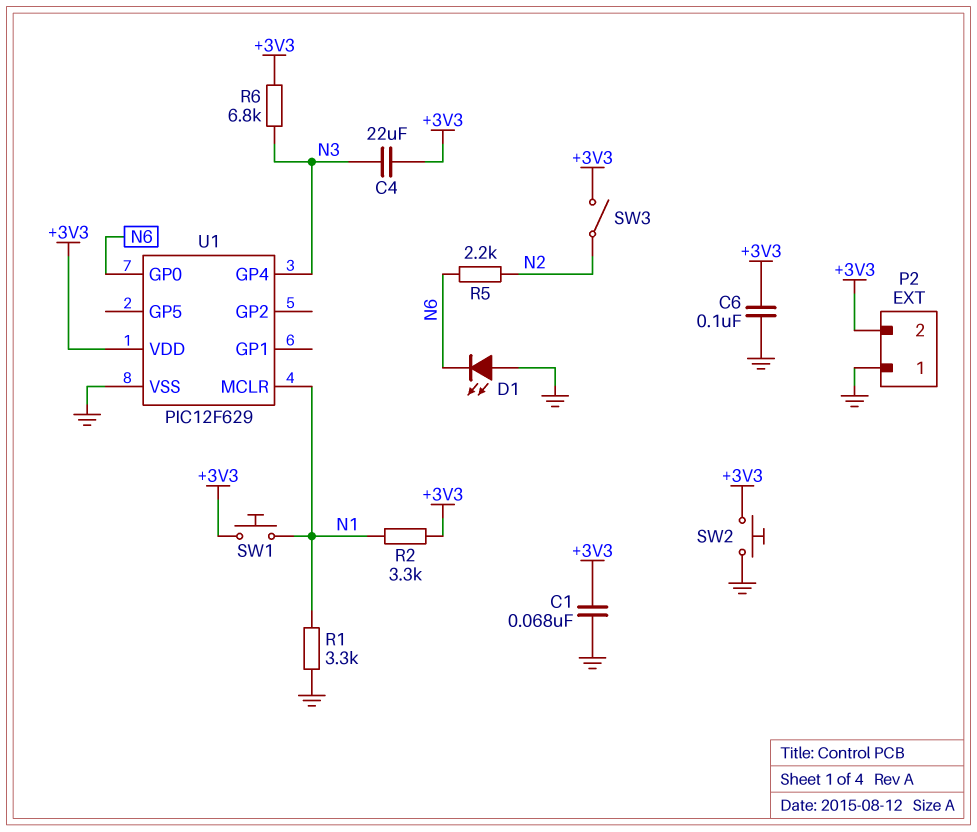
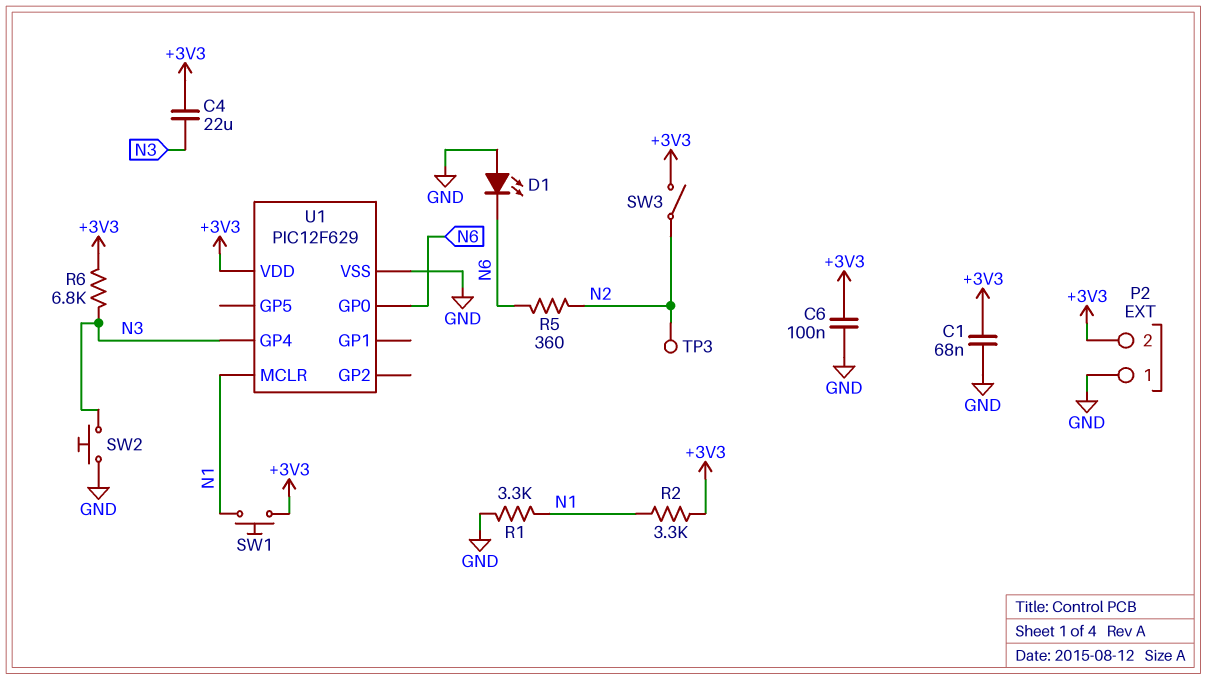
R5: 2.2k (N2, N6) -> 360 (N2, N6)
SW2: button (+3V3, GND) -> button (GND, N3)
TP3: none -> test point (N2)

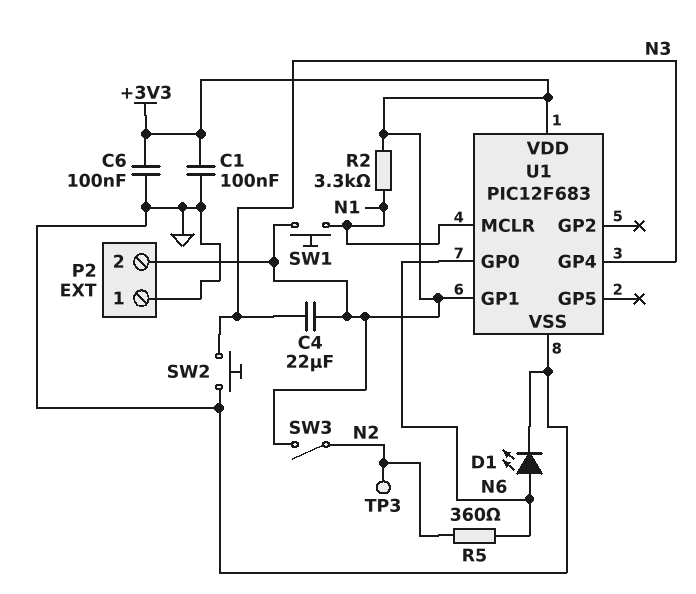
C1: 68nF (+3V3, GND) -> 100nF (+3V3, GND)
D1: LED (A GND, K N6) -> LED (A N6, K GND)
R1: 3.3k (GND, N1) -> none
R6: 6.8k (+3V3, N3) -> none
U1: PIC12F629 -> PIC12F683
U1 pin GP1: none -> +3V3

